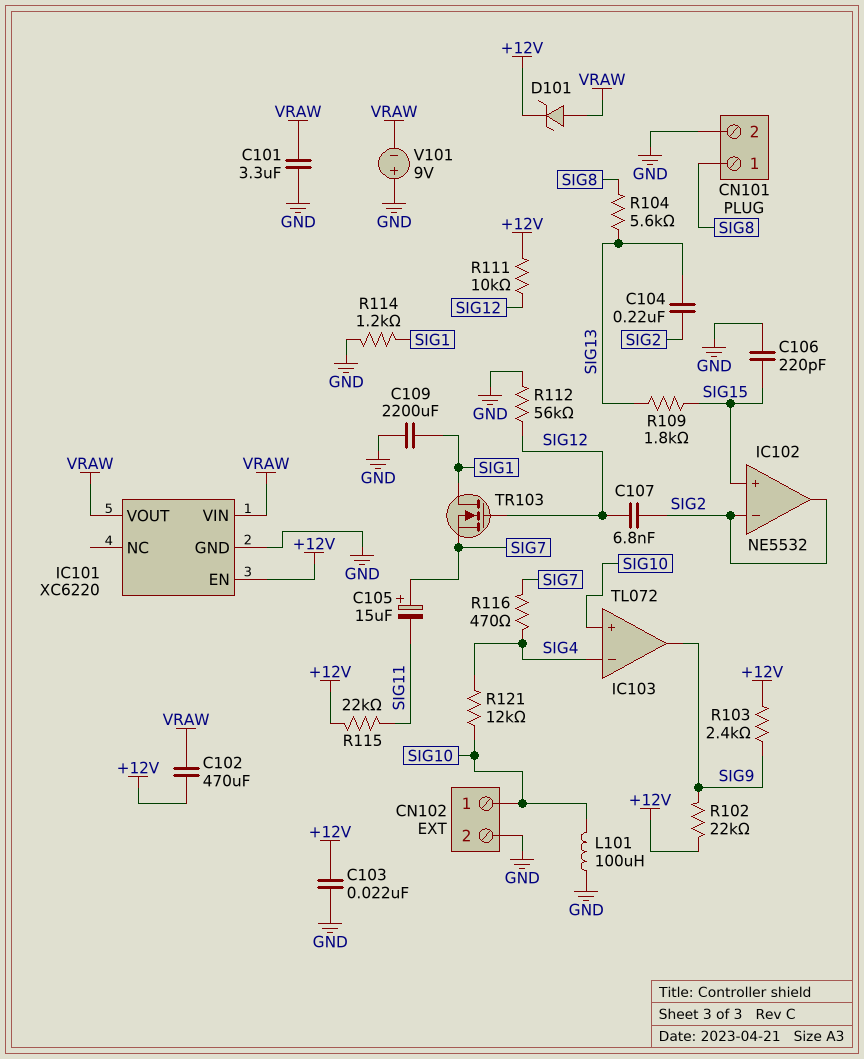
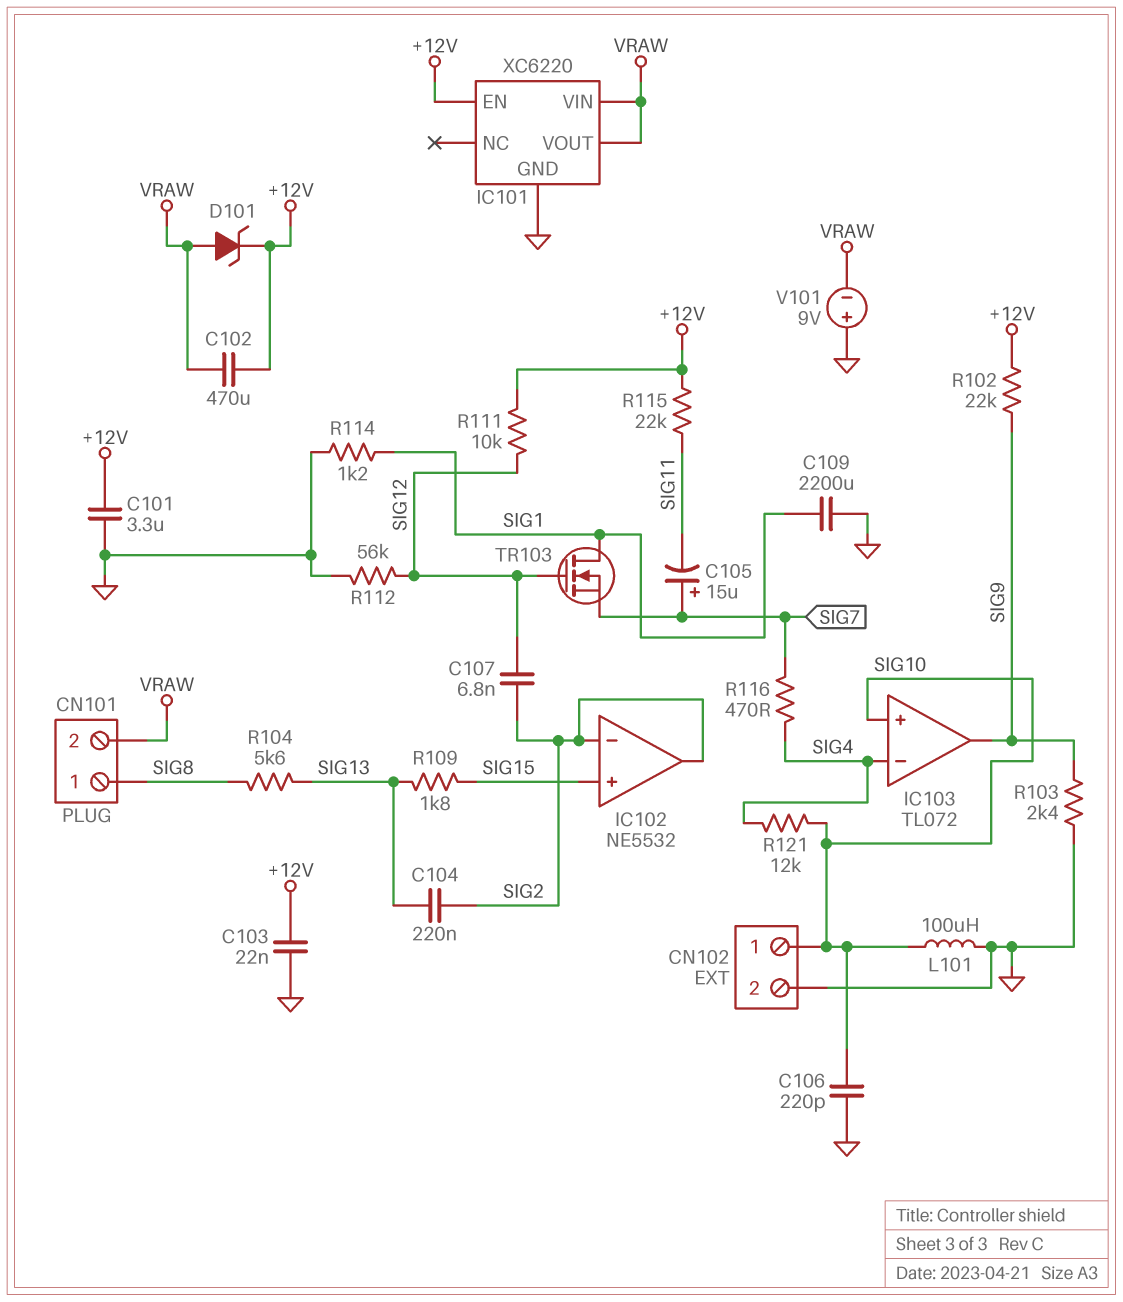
C101: 3.3uF (GND, VRAW) -> 3.3uF (+12V, GND)
C106: 220pF (GND, SIG15) -> 220pF (GND, SIG10)
CN101 pin 2: GND -> VRAW
R103: 2.4k (+12V, SIG9) -> 2.4k (GND, SIG9)

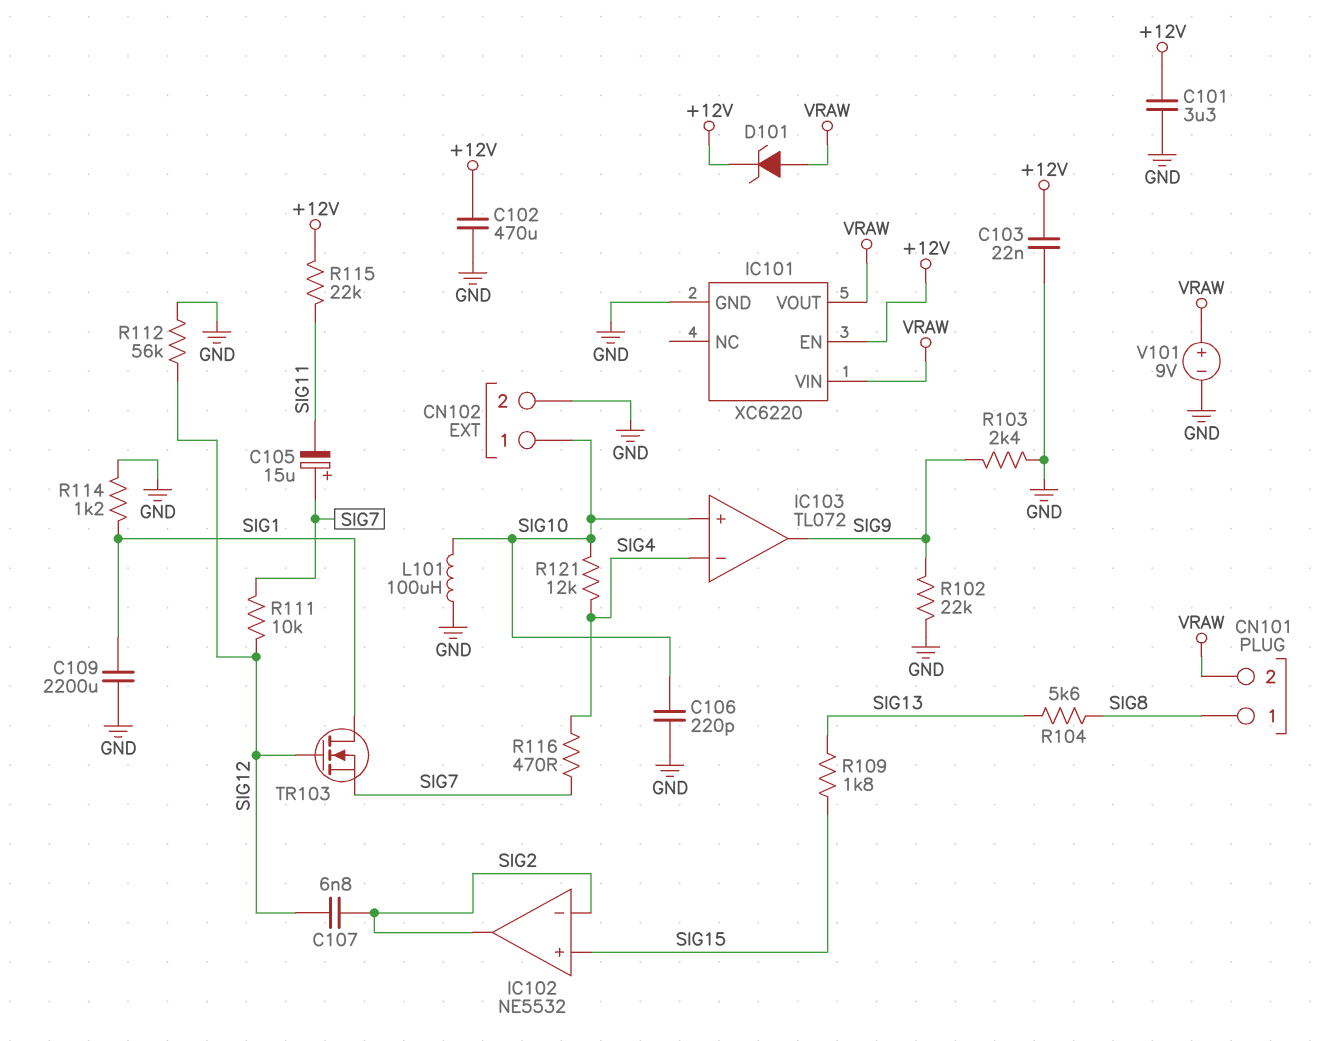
C102: 470uF (+12V, VRAW) -> 470uF (+12V, GND)
C104: 220nF (SIG2, SIG13) -> none
R102: 22k (+12V, SIG9) -> 22k (GND, SIG9)
R111: 10k (+12V, SIG12) -> 10k (SIG7, SIG12)
V101: 9V (plus GND, minus VRAW) -> 9V (plus VRAW, minus GND)

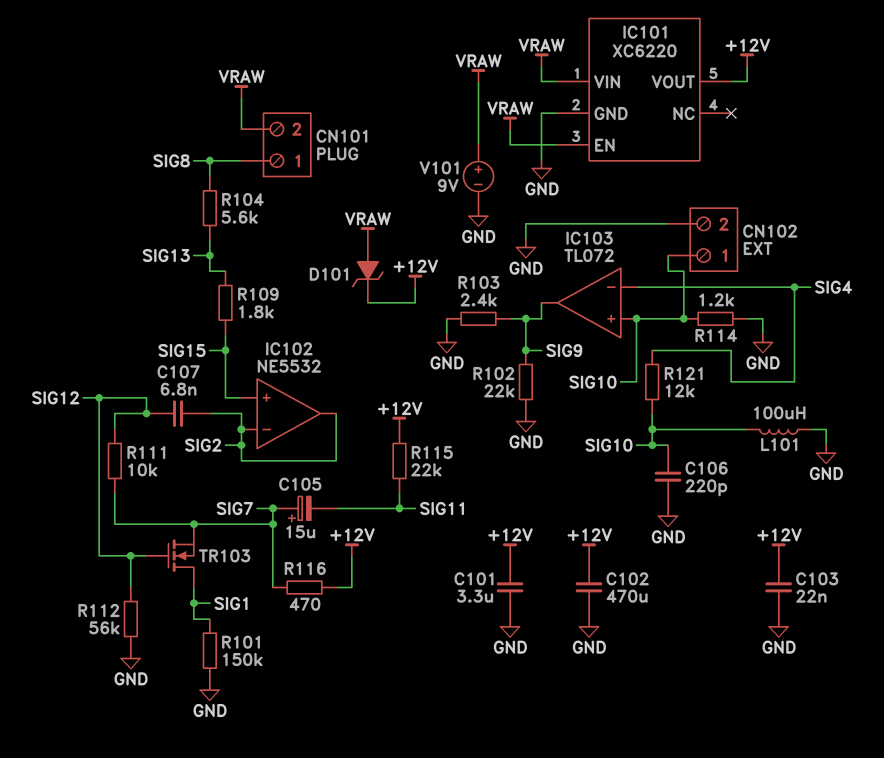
C109: 2200uF (GND, SIG1) -> none
IC101 pin EN: +12V -> VRAW
IC101 pin VOUT: VRAW -> +12V
R101: none -> 150k (GND, SIG1)
R114: 1.2k (GND, SIG1) -> 1.2k (GND, SIG10)
R116: 470 (SIG4, SIG7) -> 470 (+12V, SIG7)

